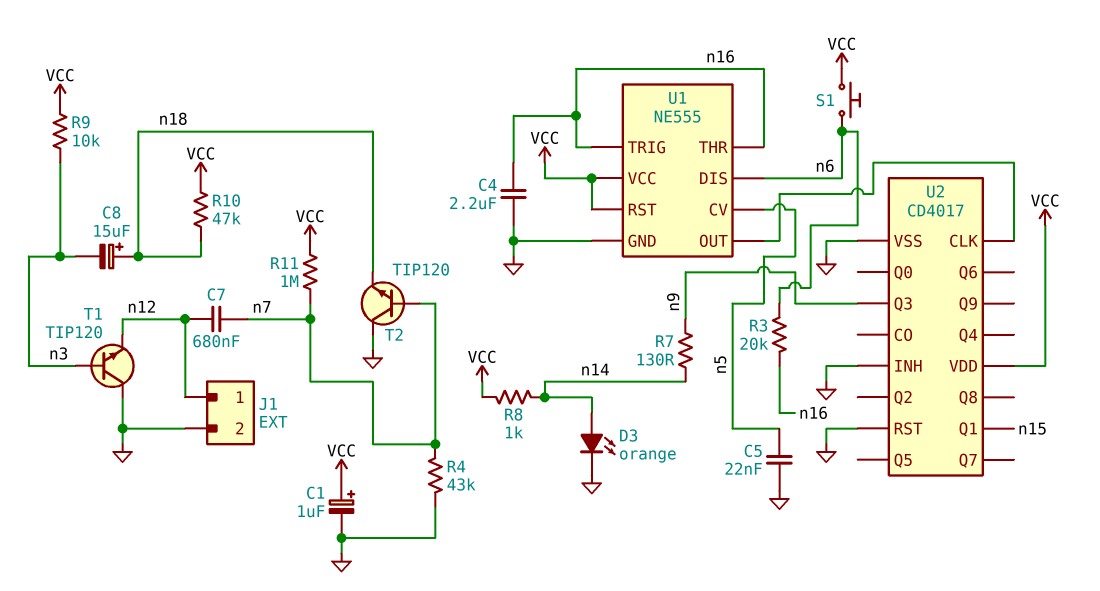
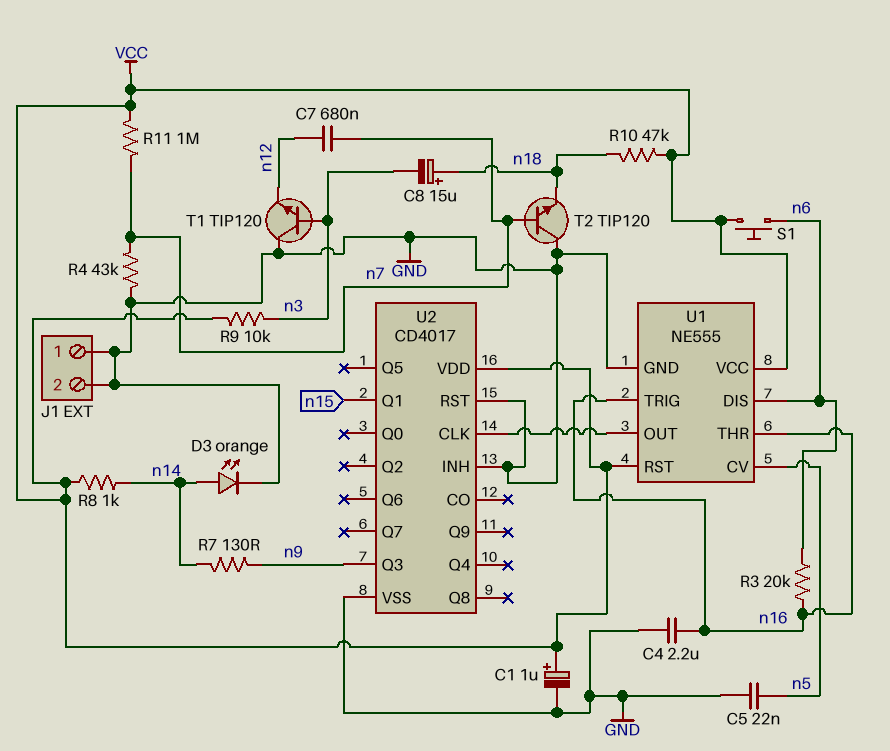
J1 pin 1: n12 -> GND

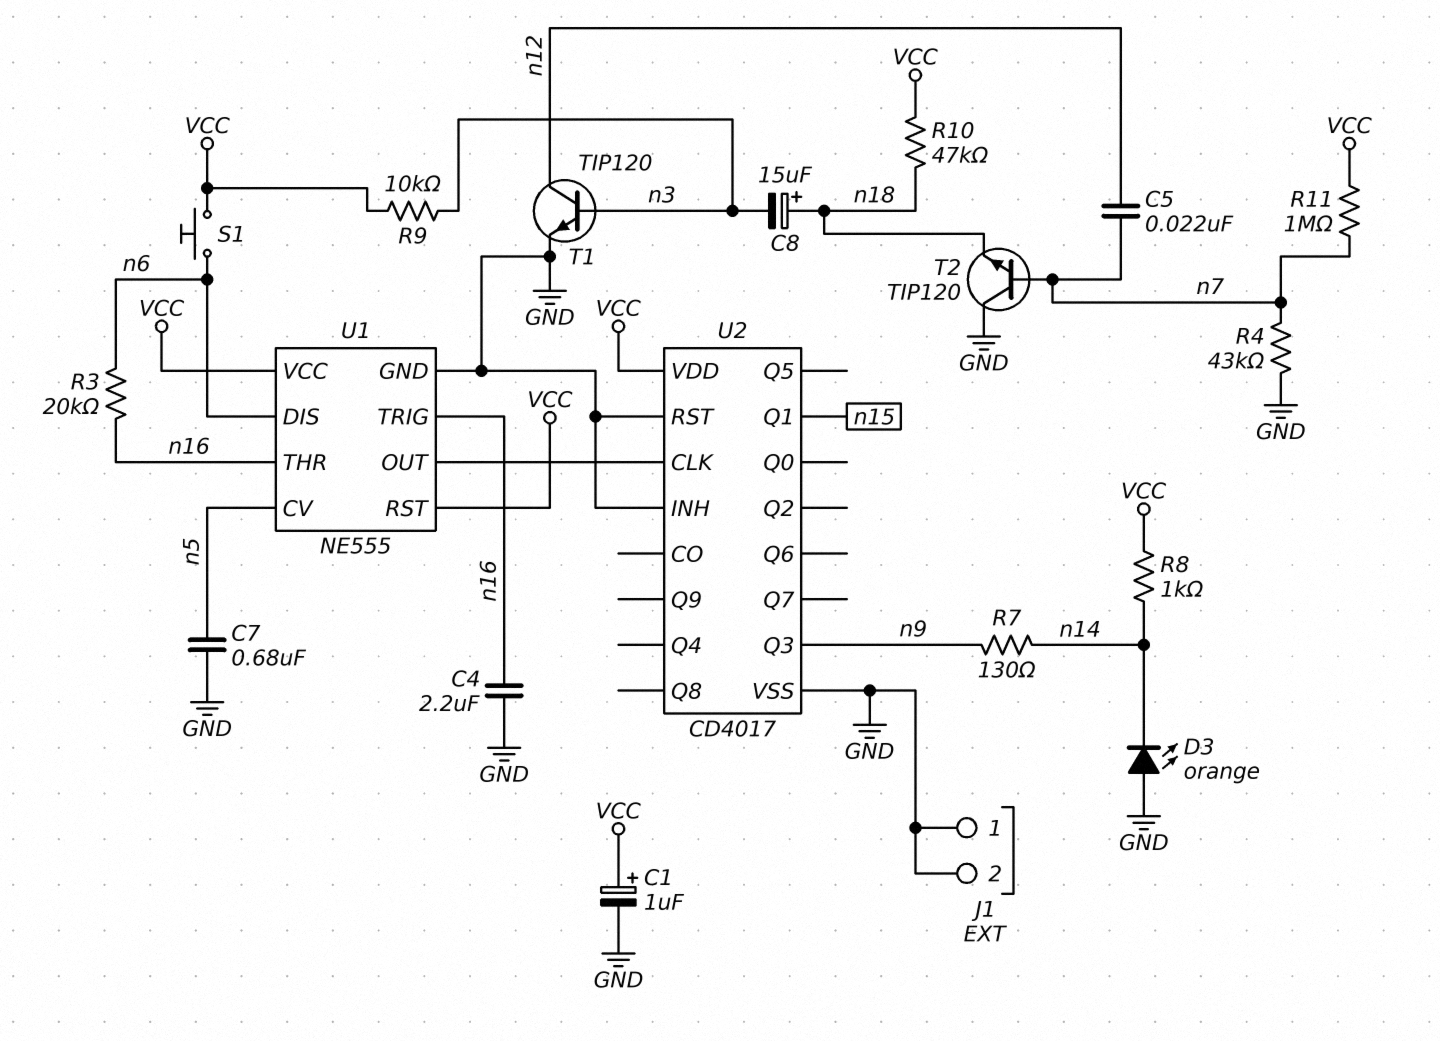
C5: 22nF (GND, n5) -> 22nF (n7, n12)
C7: 680nF (n7, n12) -> 680nF (GND, n5)
D3: LED orange (A n14, K GND) -> LED orange (A GND, K n14)
T1: NPN TIP120 (B n3, C GND, E n12) -> NPN TIP120 (B n3, C n12, E GND)

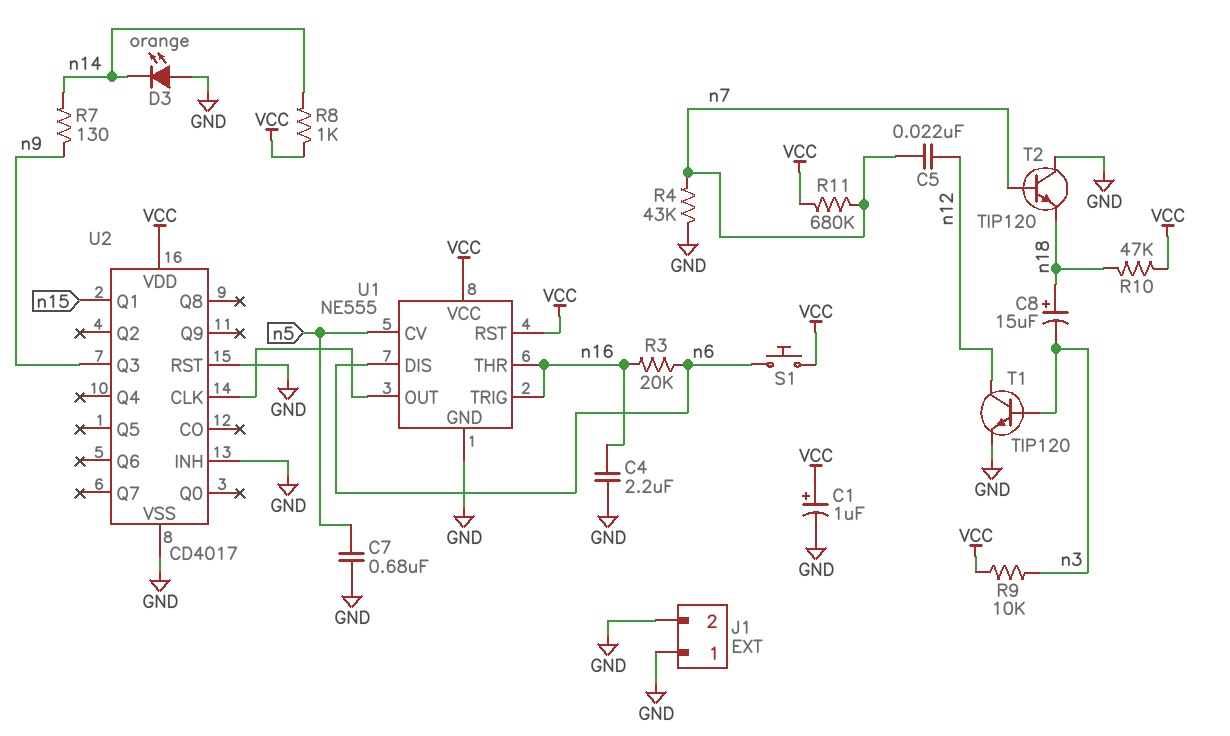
R11: 1M (VCC, n7) -> 680k (VCC, n7)

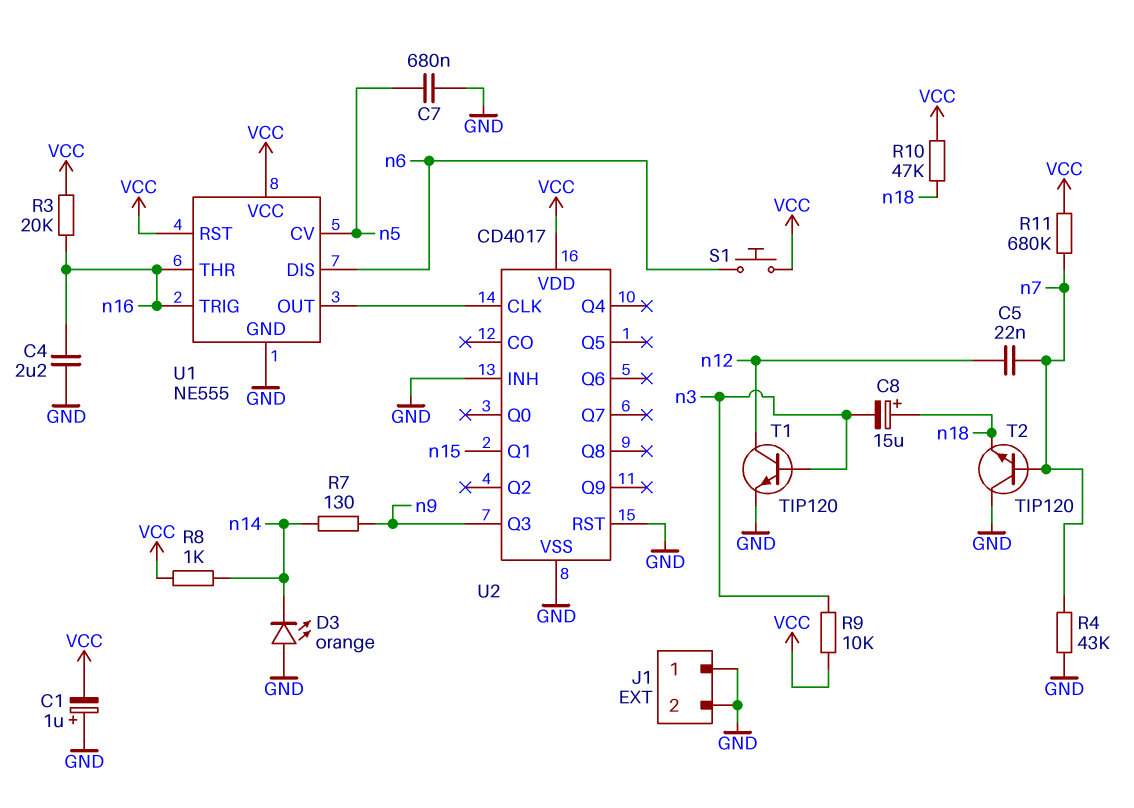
C1: 1uF (plus VCC, minus GND) -> 1uF (plus GND, minus VCC)
R3: 20k (n6, n16) -> 20k (VCC, n16)

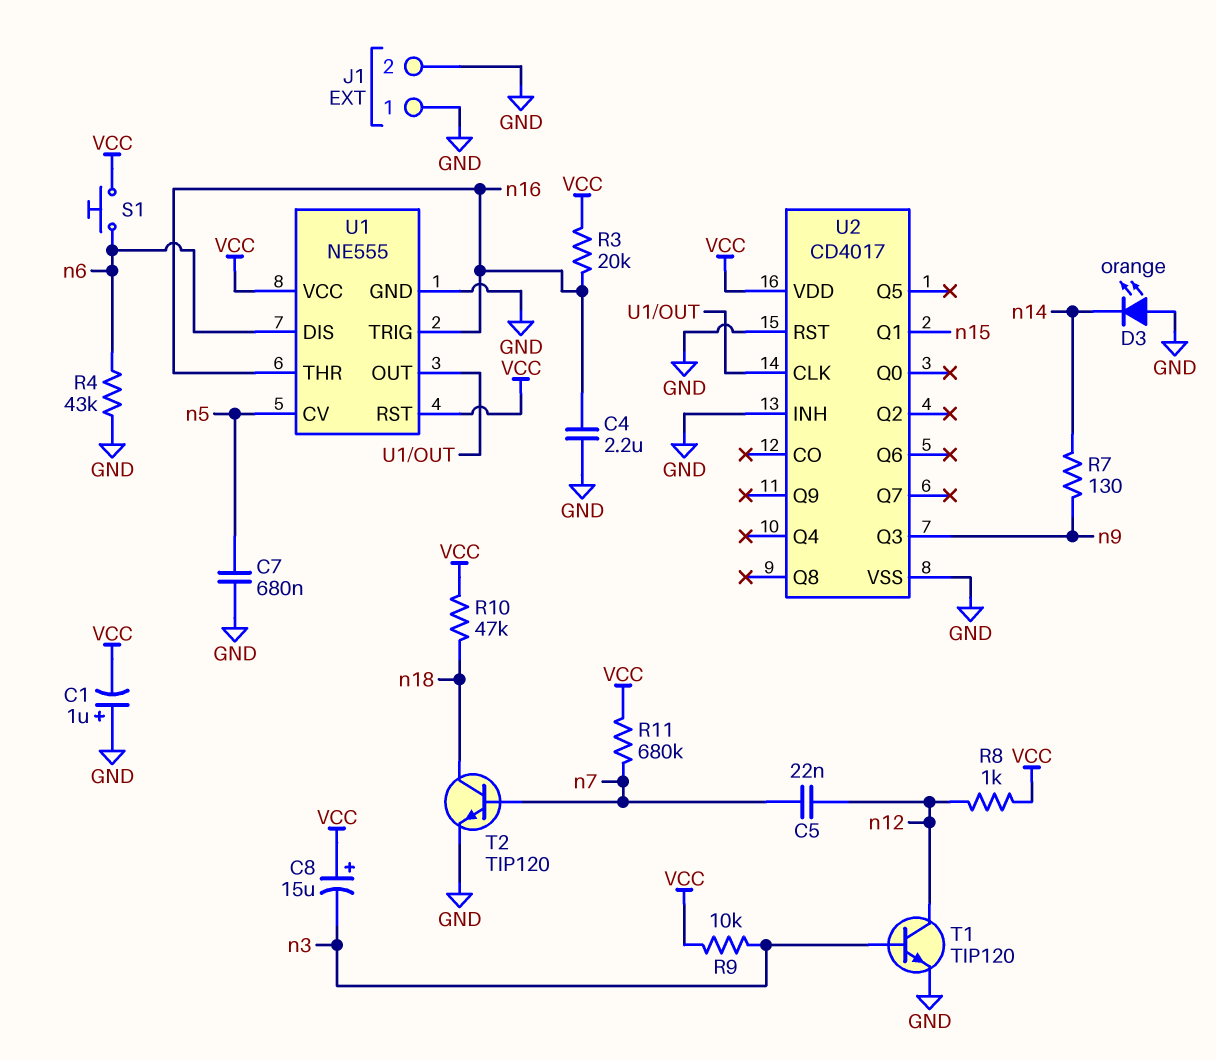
C8: 15uF (plus n18, minus n3) -> 15uF (plus VCC, minus n3)
R4: 43k (GND, n7) -> 43k (GND, n6)
R8: 1k (VCC, n14) -> 1k (VCC, n12)
T2: NPN TIP120 (B n7, C GND, E n18) -> NPN TIP120 (B n7, C n18, E GND)

